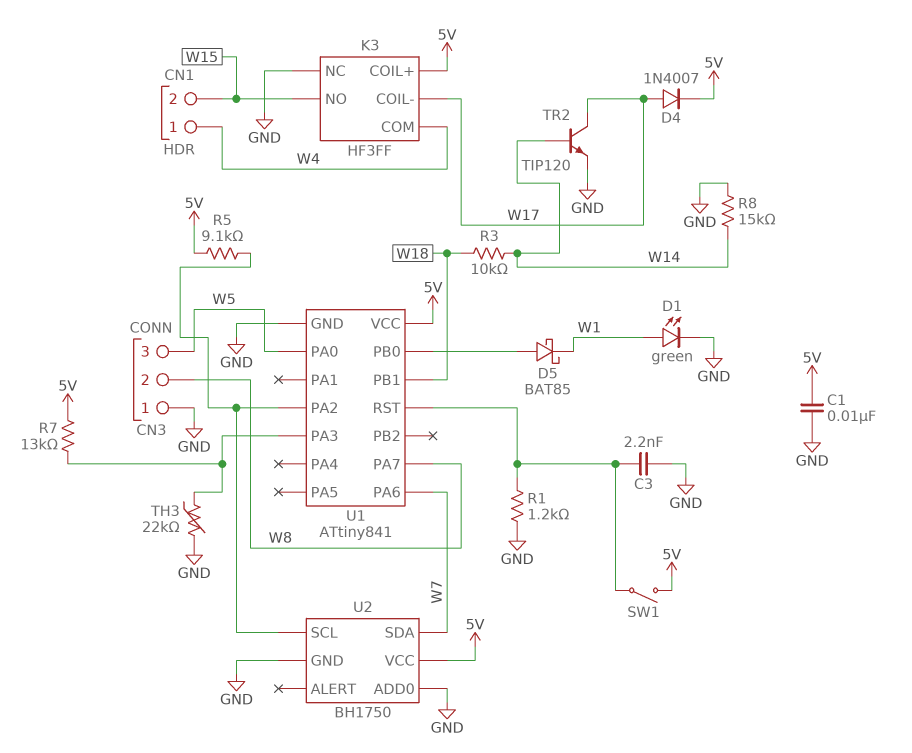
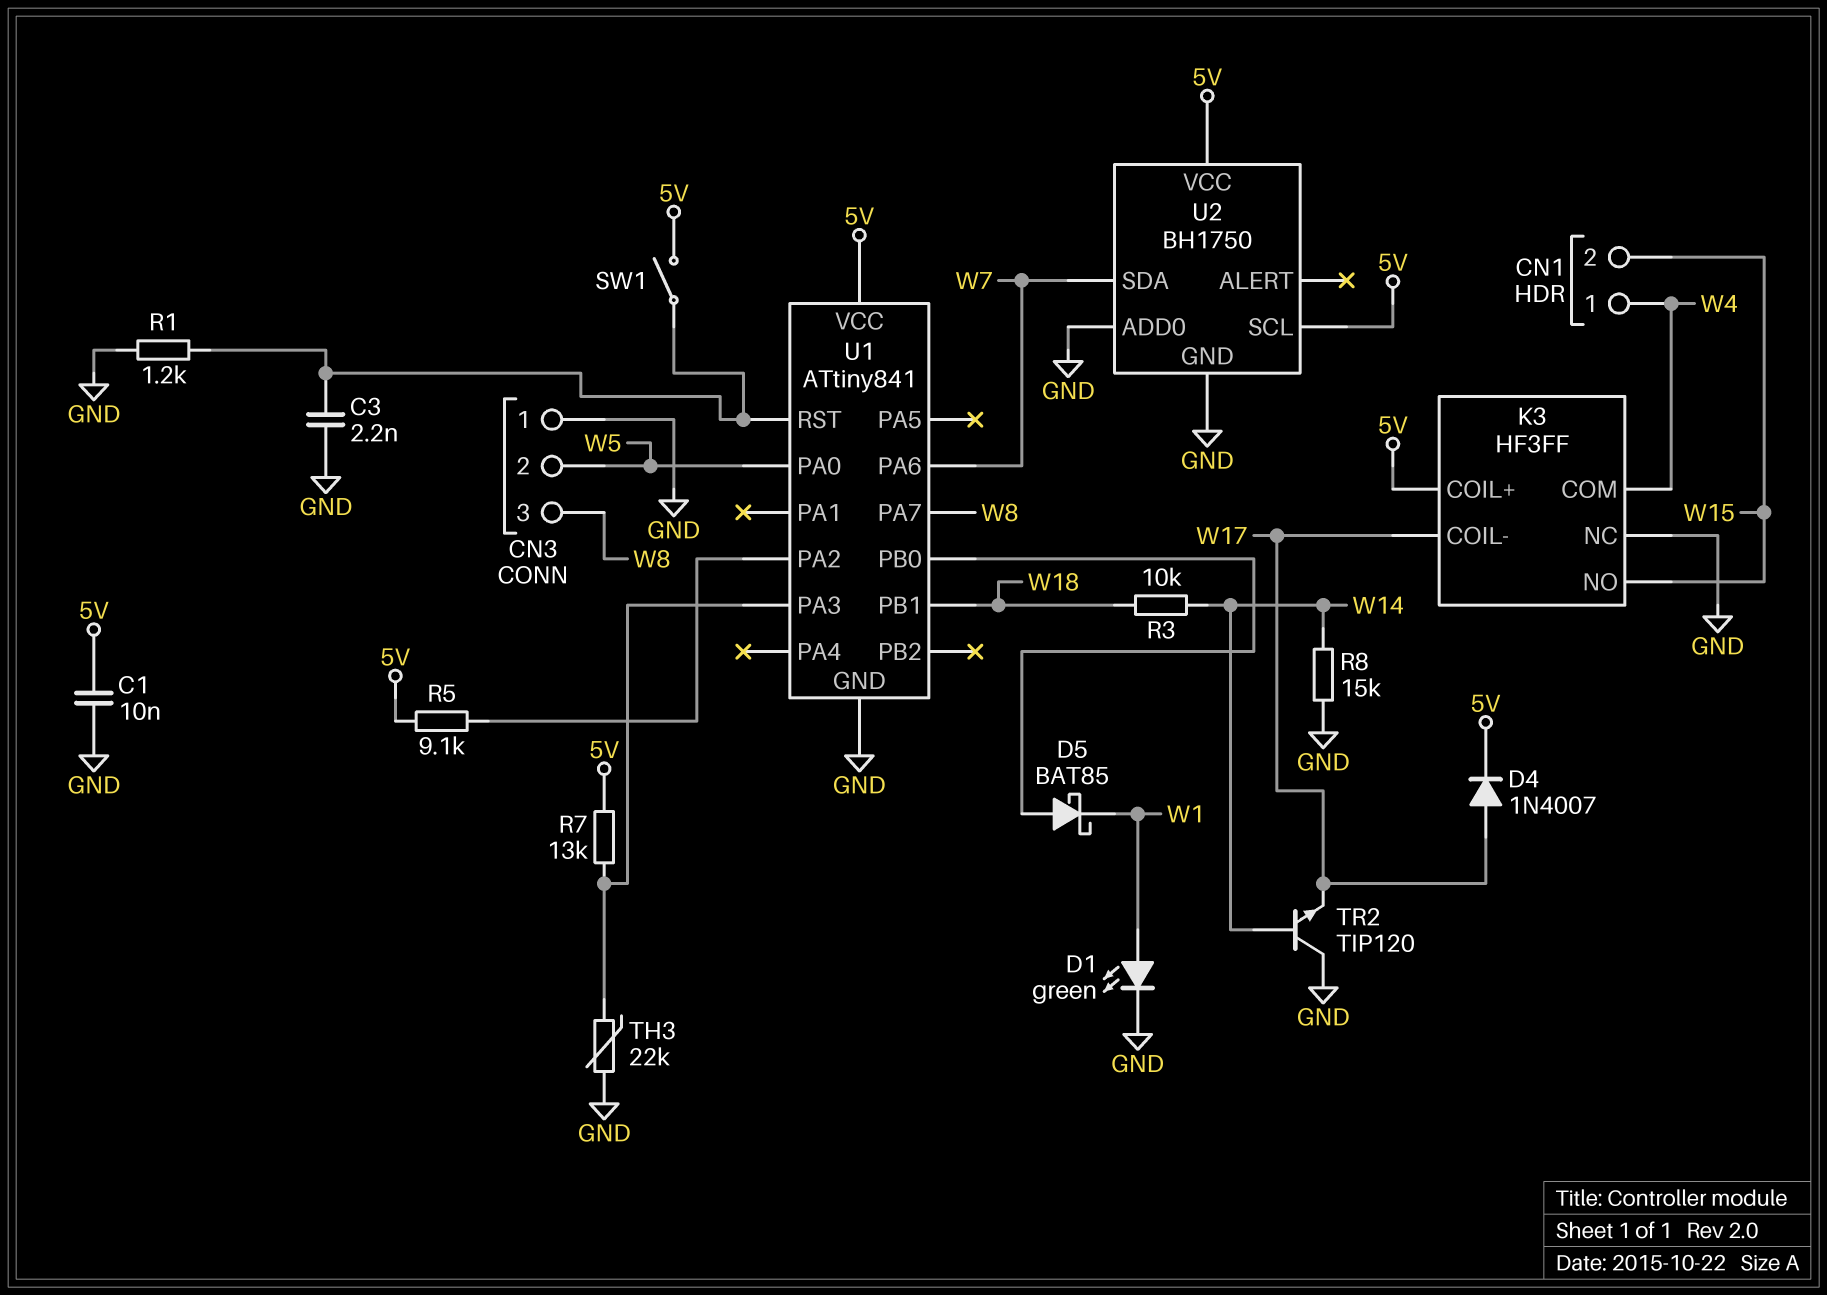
CN3 pin 2: W8 -> W5
CN3 pin 3: W5 -> W8
TR2: NPN TIP120 (B W14, C W17, E GND) -> NPN TIP120 (B W14, C GND, E W17)
U2 pin SCL: U1/PA2 -> 5V

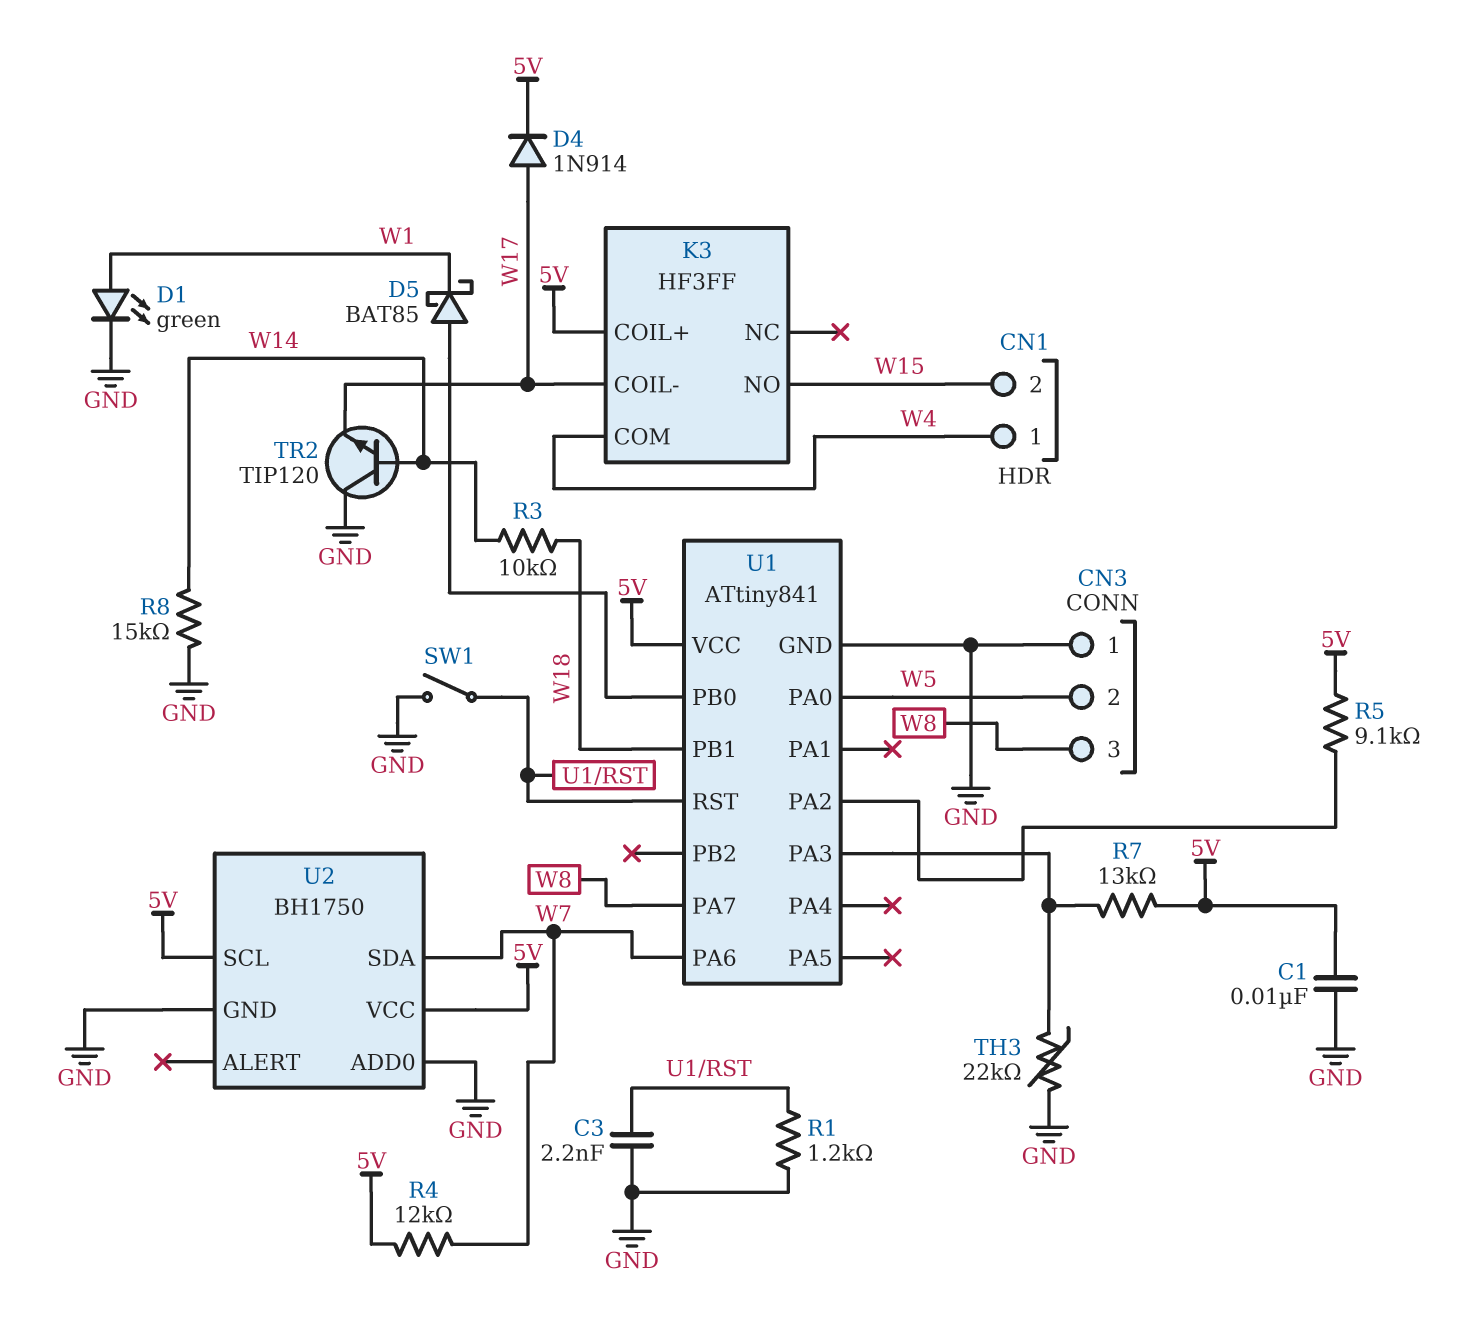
D4: diode 1N4007 (A W17, K 5V) -> diode 1N914 (A W17, K 5V)
K3 pin NC: GND -> none
R4: none -> 12k (5V, W7)
SW1: switch (5V, U1/RST) -> switch (GND, U1/RST)

